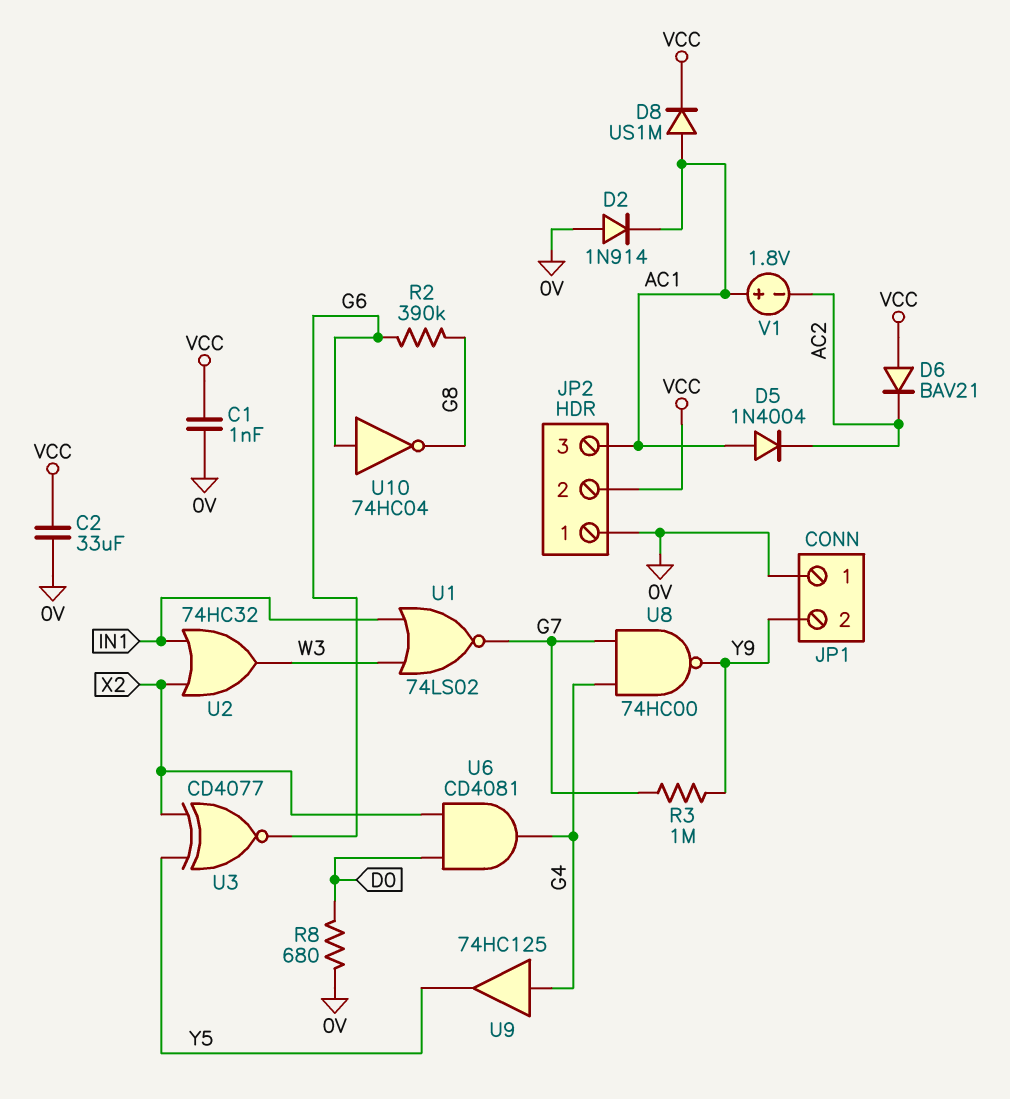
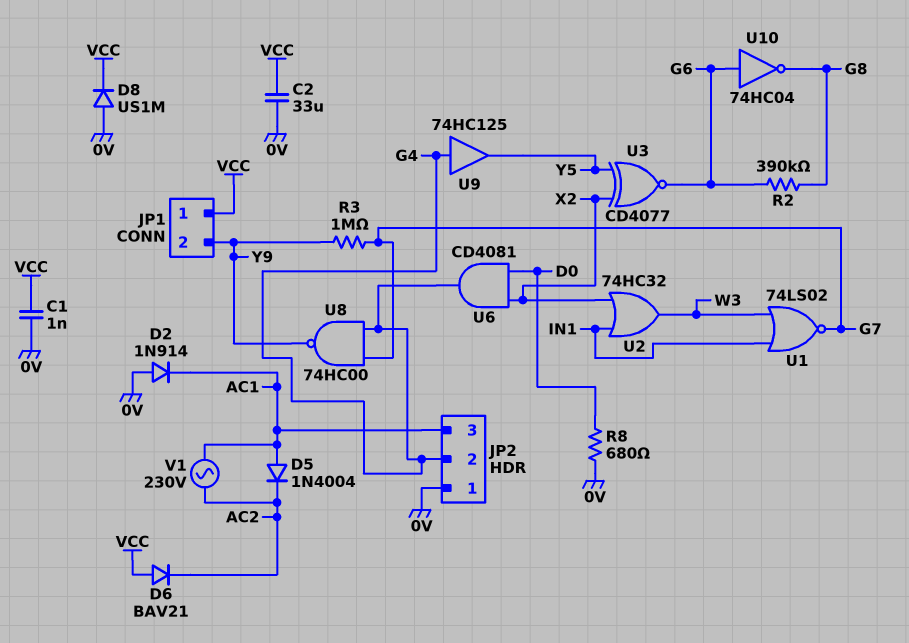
D8: diode US1M (A AC1, K VCC) -> diode US1M (A 0V, K VCC)
JP1 pin 1: 0V -> VCC
JP2 pin 2: VCC -> G4
V1: 1.8V (plus AC1, minus AC2) -> AC 230V (AC1, AC2)

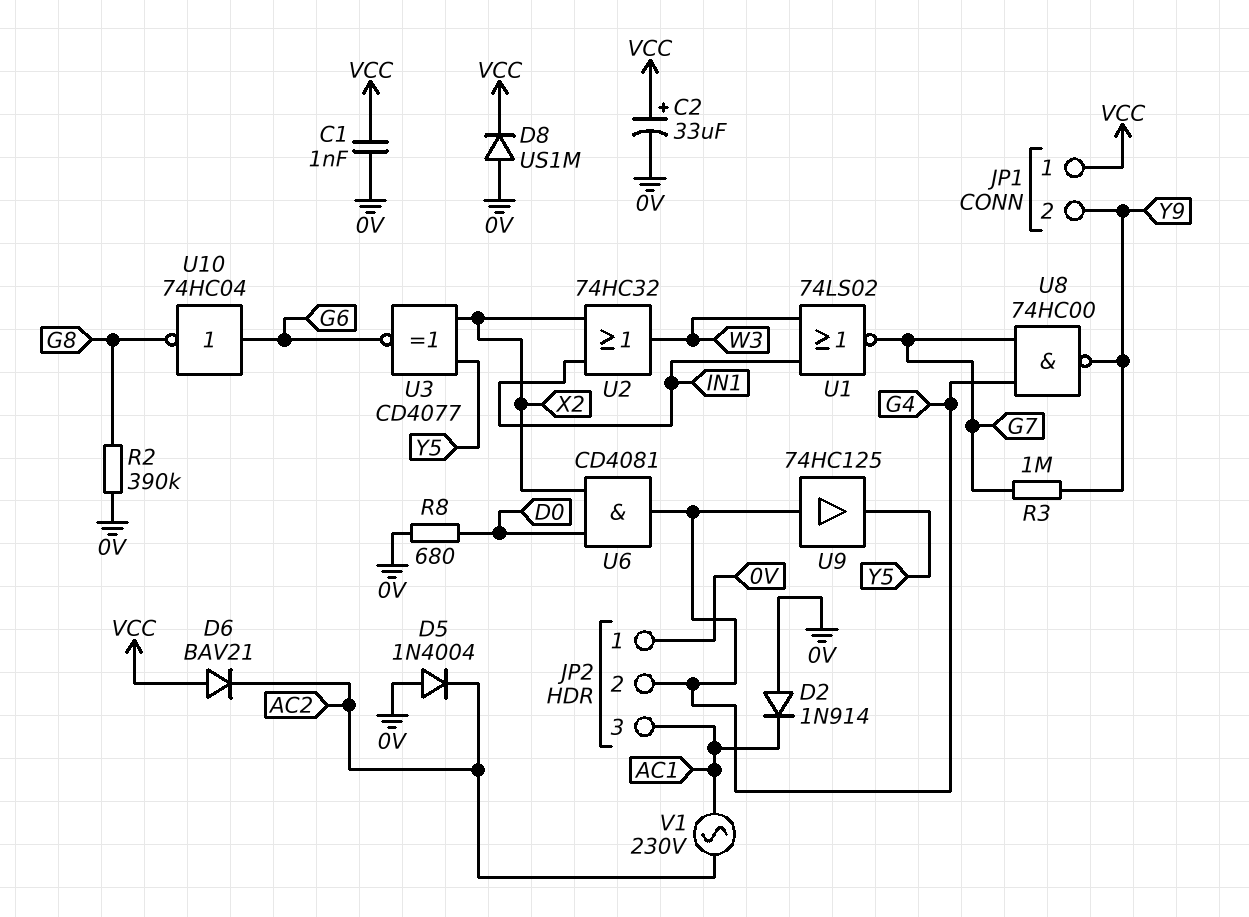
C2: 33uF (0V, VCC) -> 33uF (plus VCC, minus 0V)
D5: diode 1N4004 (A AC1, K AC2) -> diode 1N4004 (A 0V, K AC2)
R2: 390k (G6, G8) -> 390k (0V, G8)

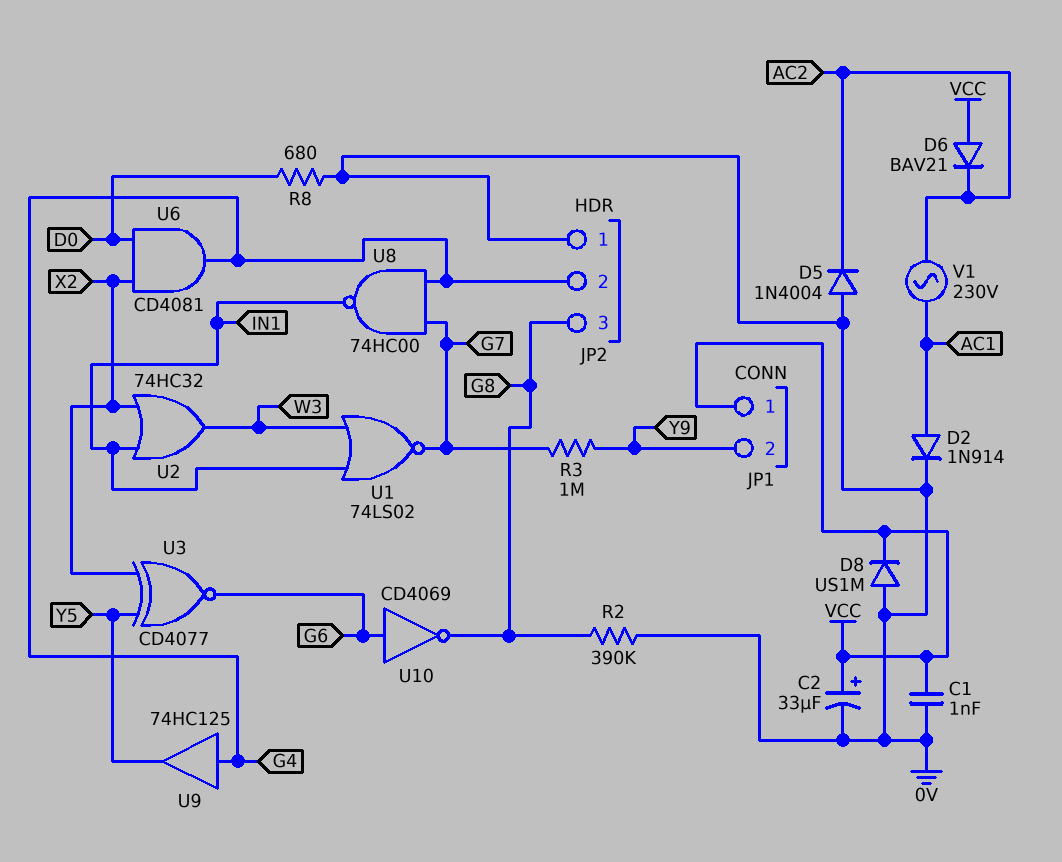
D2: diode 1N914 (A 0V, K AC1) -> diode 1N914 (A AC1, K 0V)
JP2 pin 3: AC1 -> G8
U8: NAND 74HC00 (in G4, in G7, out Y9) -> NAND 74HC00 (in G4, in G7, out IN1)
U10: NOT 74HC04 (in G6, out G8) -> NOT CD4069 (in G6, out G8)

